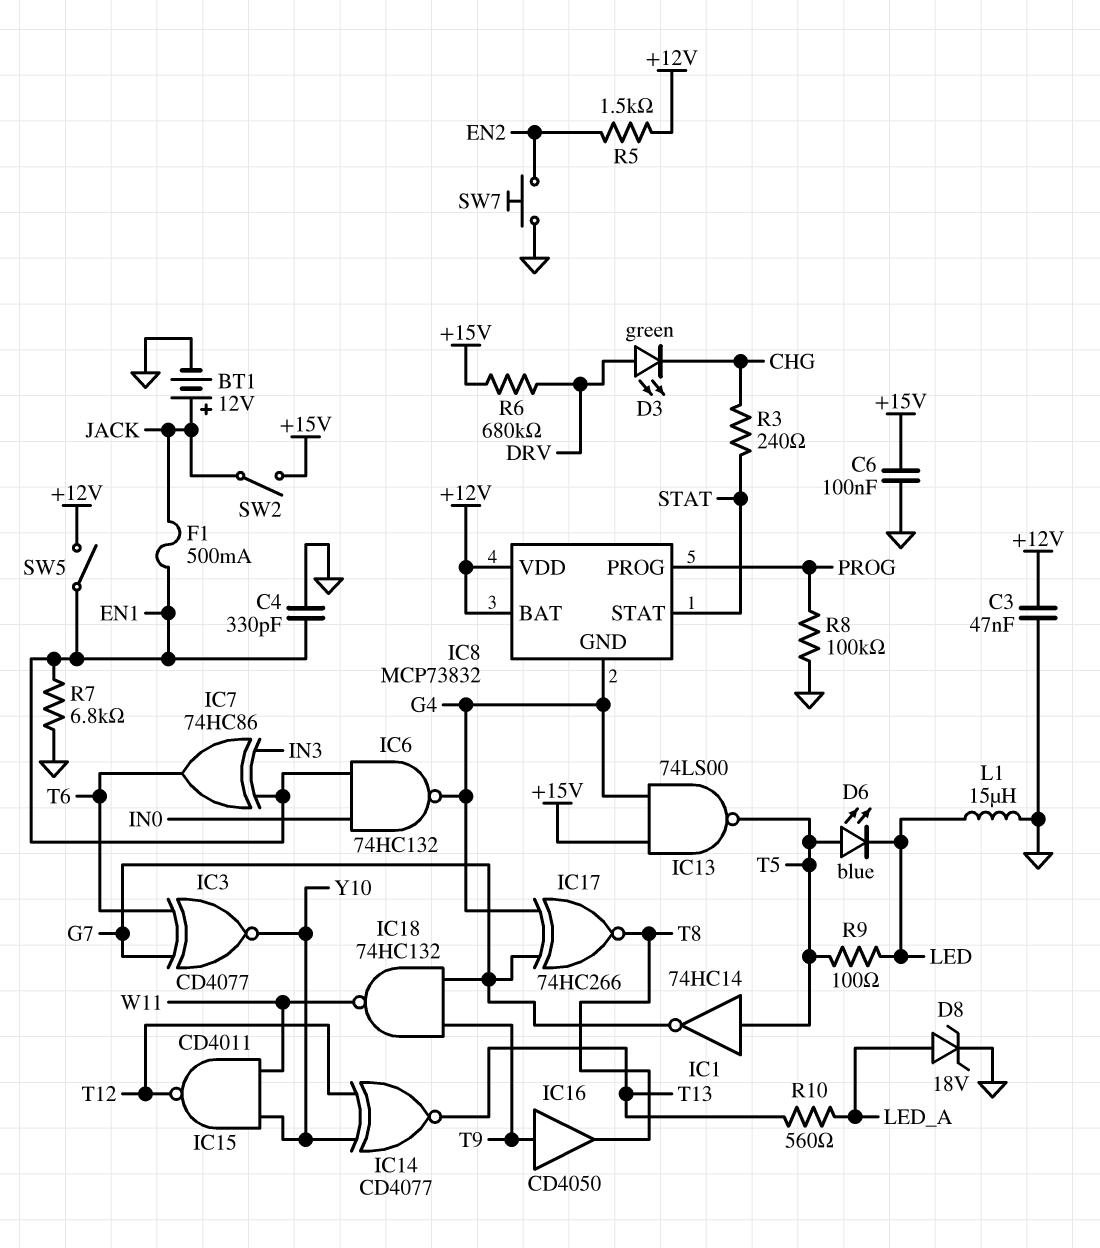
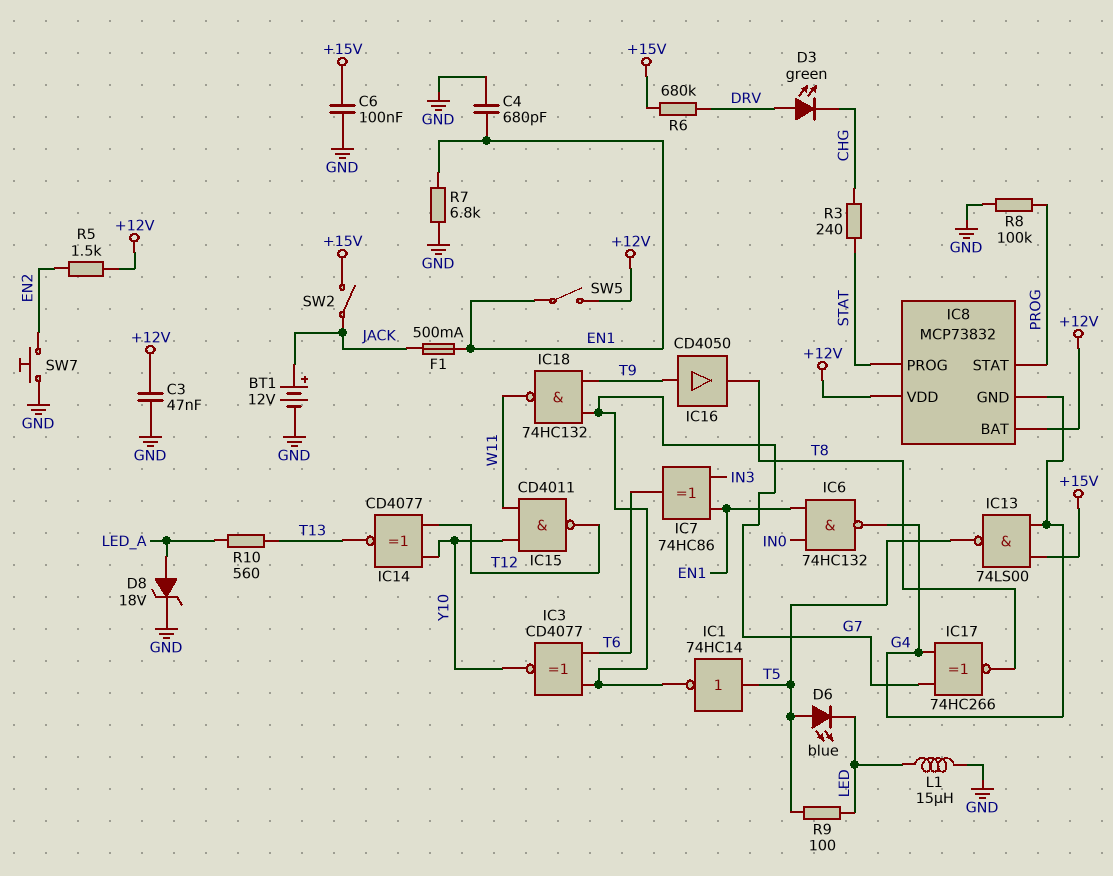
C4: 330pF (EN1, GND) -> 680pF (EN1, GND)
IC8 pin PROG: PROG -> STAT
IC8 pin STAT: STAT -> PROG

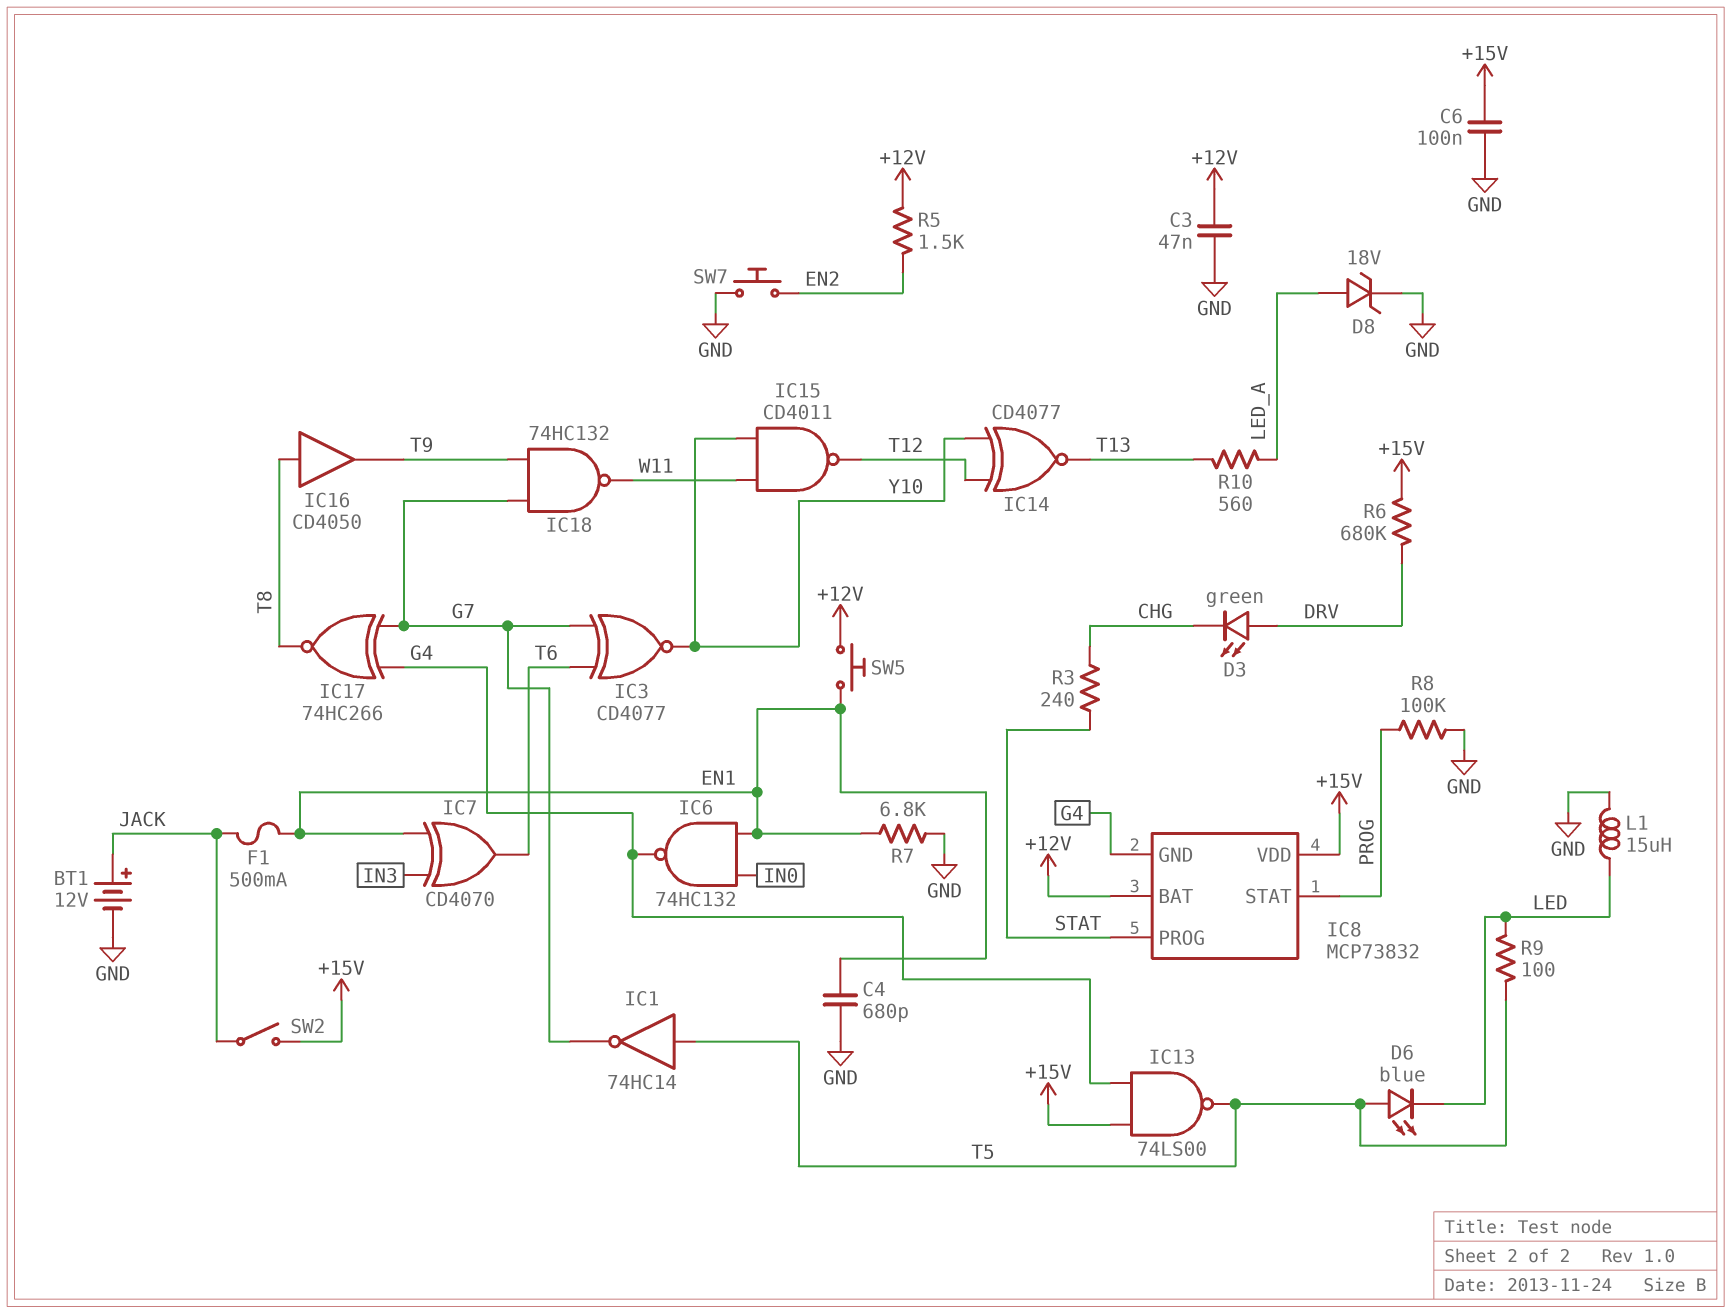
IC7: XOR 74HC86 (in EN1, in IN3, out T6) -> XOR CD4070 (in EN1, in IN3, out T6)
IC8 pin VDD: +12V -> +15V
IC16: buffer CD4050 (in T9, out T8) -> buffer CD4050 (in T8, out T9)
SW5: switch (+12V, EN1) -> button (+12V, EN1)

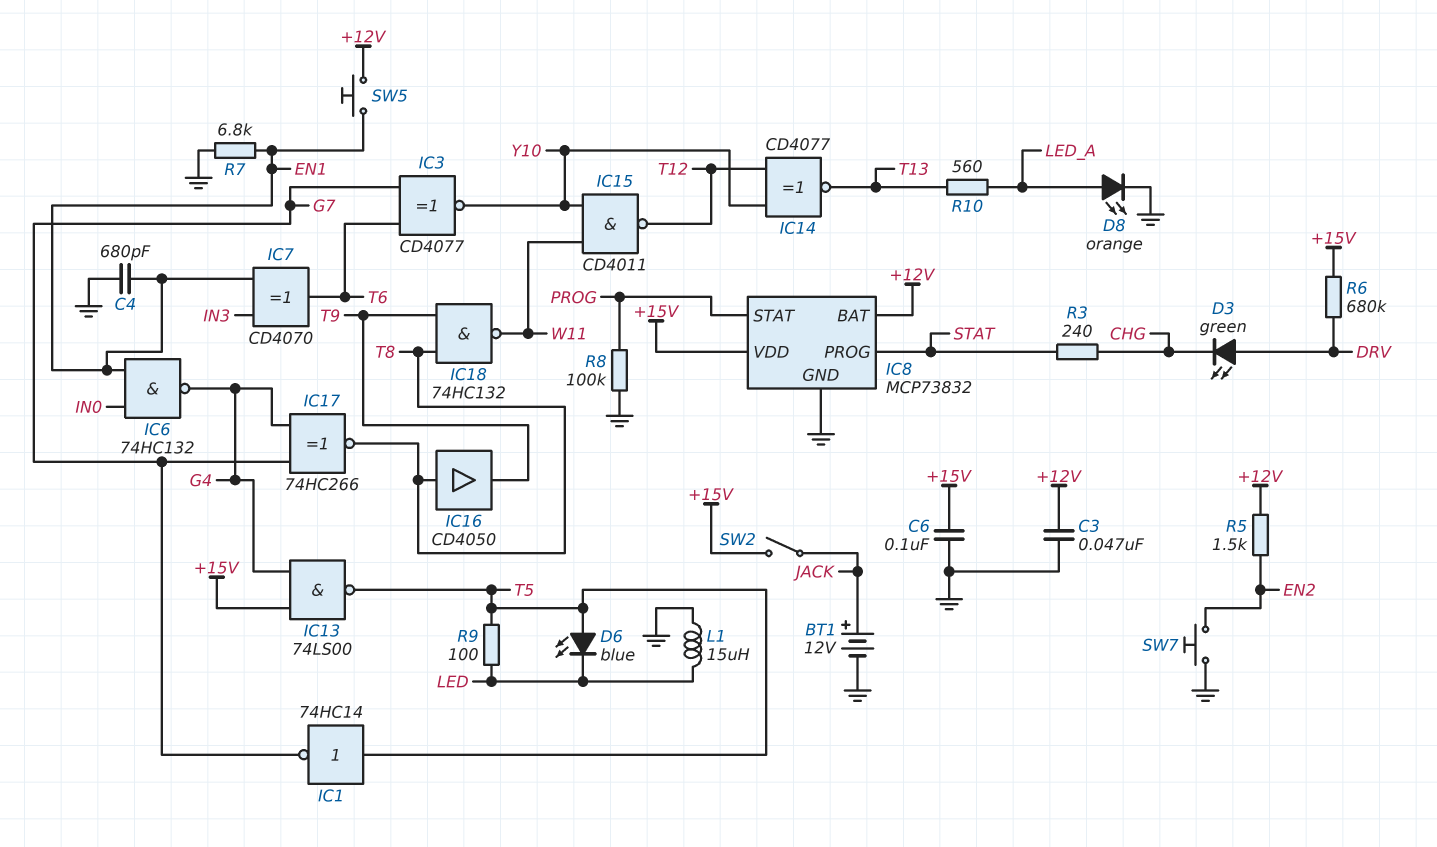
D8: zener 18V (A LED_A, K GND) -> LED orange (A LED_A, K GND)
F1: 500mA (EN1, JACK) -> none
IC8 pin GND: G4 -> GND
IC18: NAND 74HC132 (in G7, in T9, out W11) -> NAND 74HC132 (in T8, in T9, out W11)

